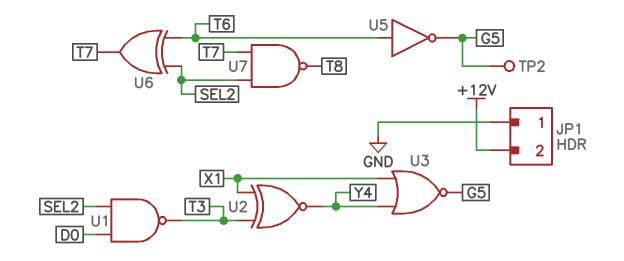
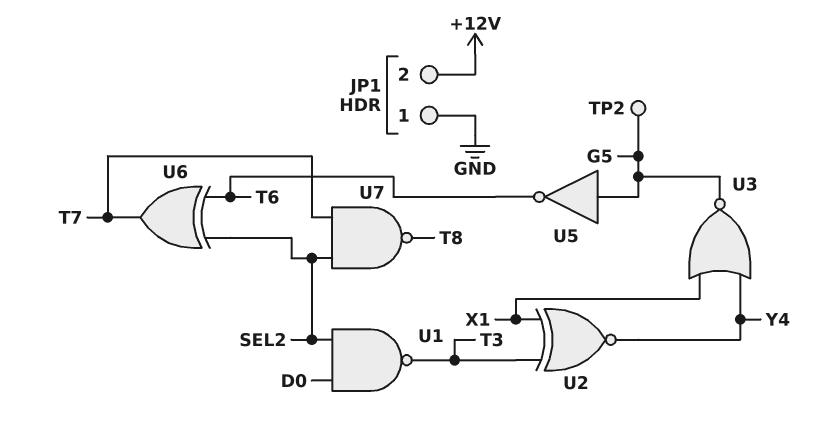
U5: NOT (in T6, out G5) -> NOT (in G5, out T6)

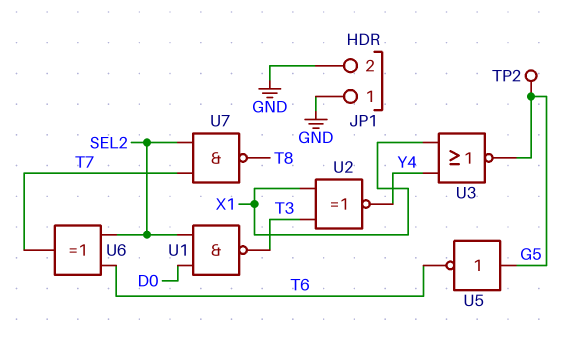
JP1 pin 2: +12V -> GND

